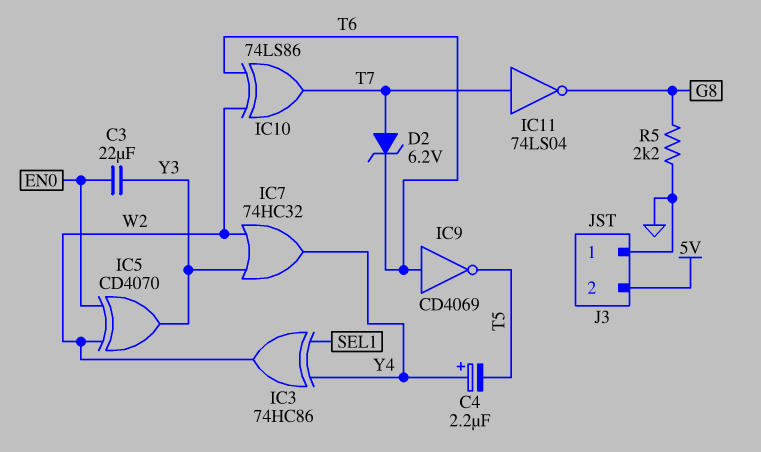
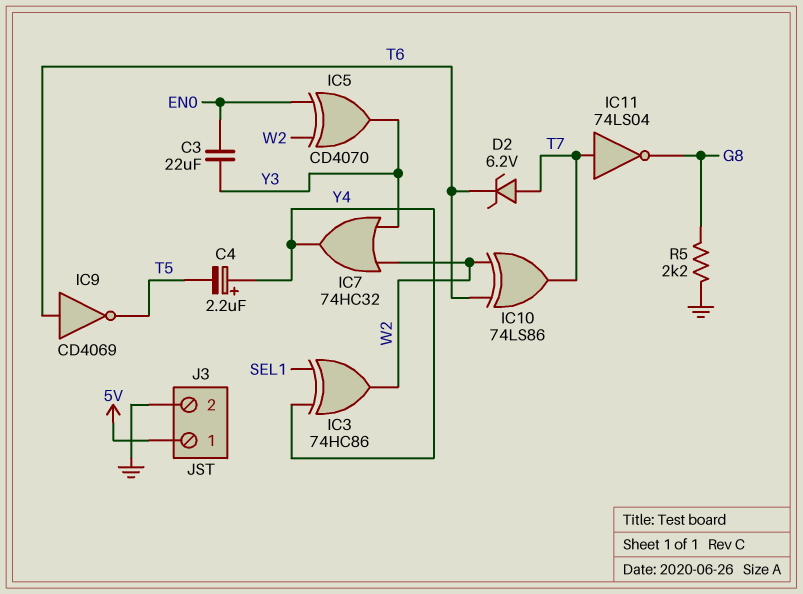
J3 pin 1: GND -> 5V
J3 pin 2: 5V -> GND

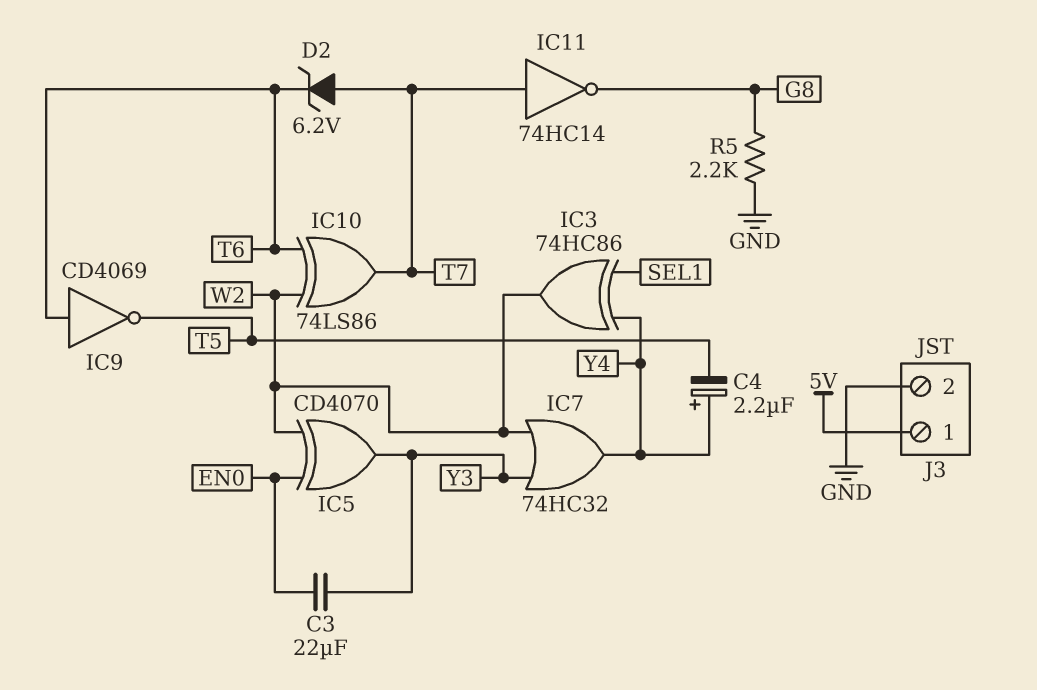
IC11: NOT 74LS04 (in T7, out G8) -> NOT 74HC14 (in T7, out G8)

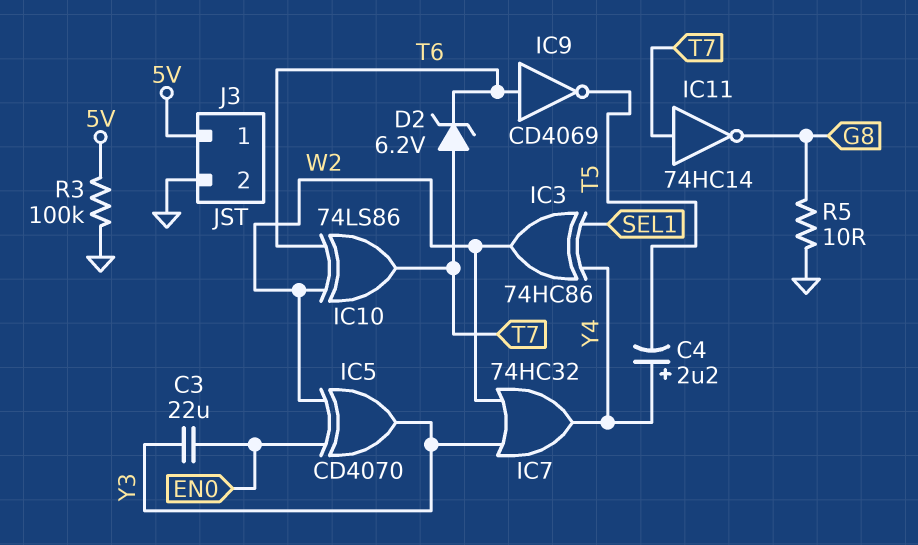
R3: none -> 100k (5V, GND)
R5: 2.2k (G8, GND) -> 10 (G8, GND)

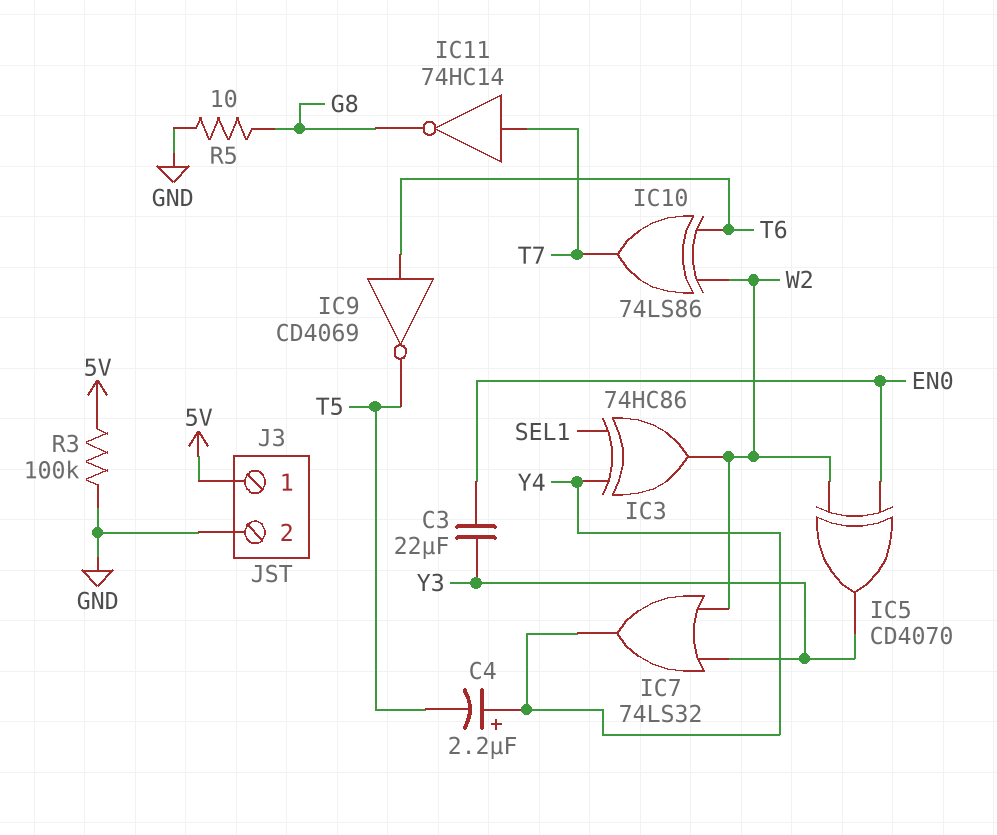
D2: zener 6.2V (A T7, K T6) -> none
IC7: OR 74HC32 (in W2, in Y3, out Y4) -> OR 74LS32 (in W2, in Y3, out Y4)

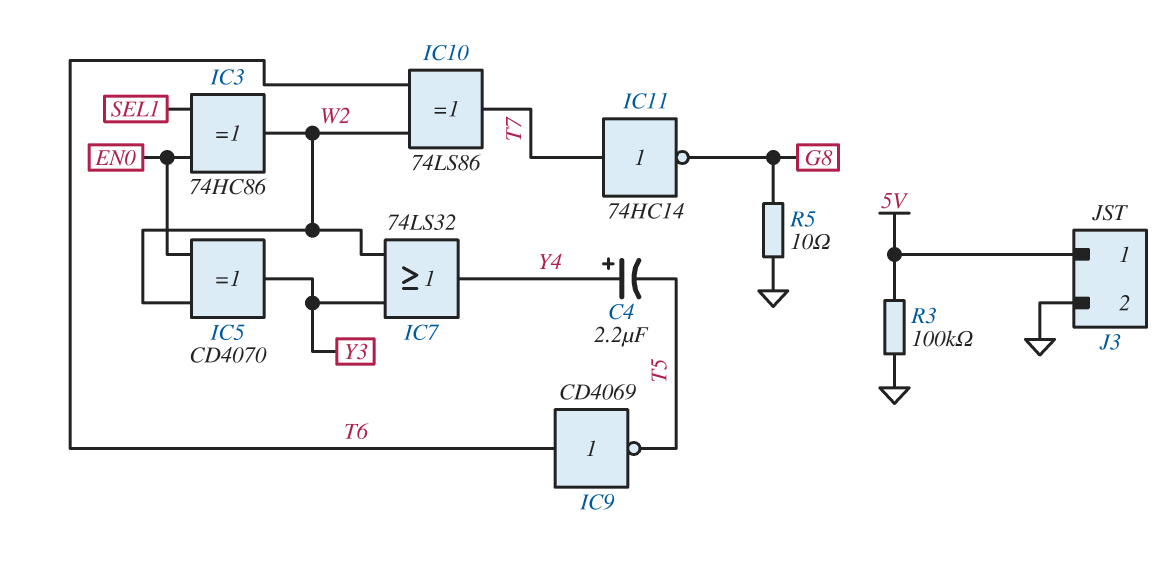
C3: 22uF (EN0, Y3) -> none
IC3: XOR 74HC86 (in SEL1, in Y4, out W2) -> XOR 74HC86 (in EN0, in SEL1, out W2)

